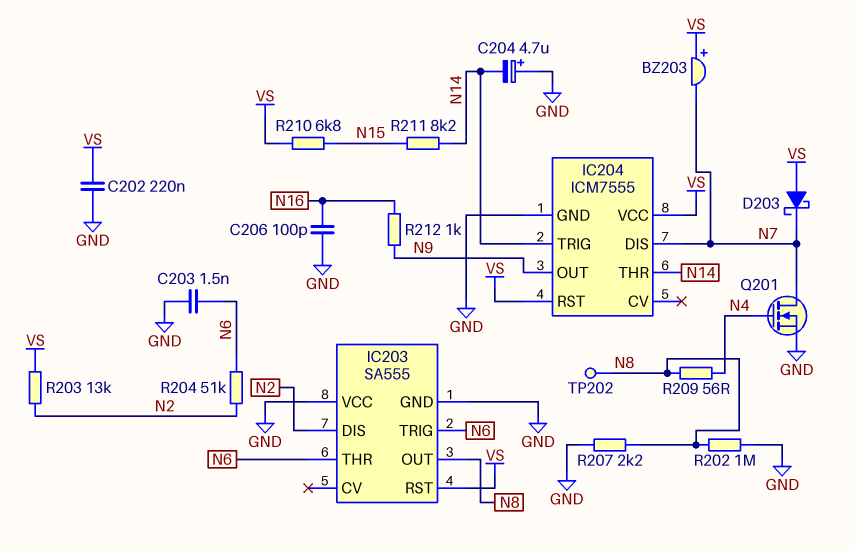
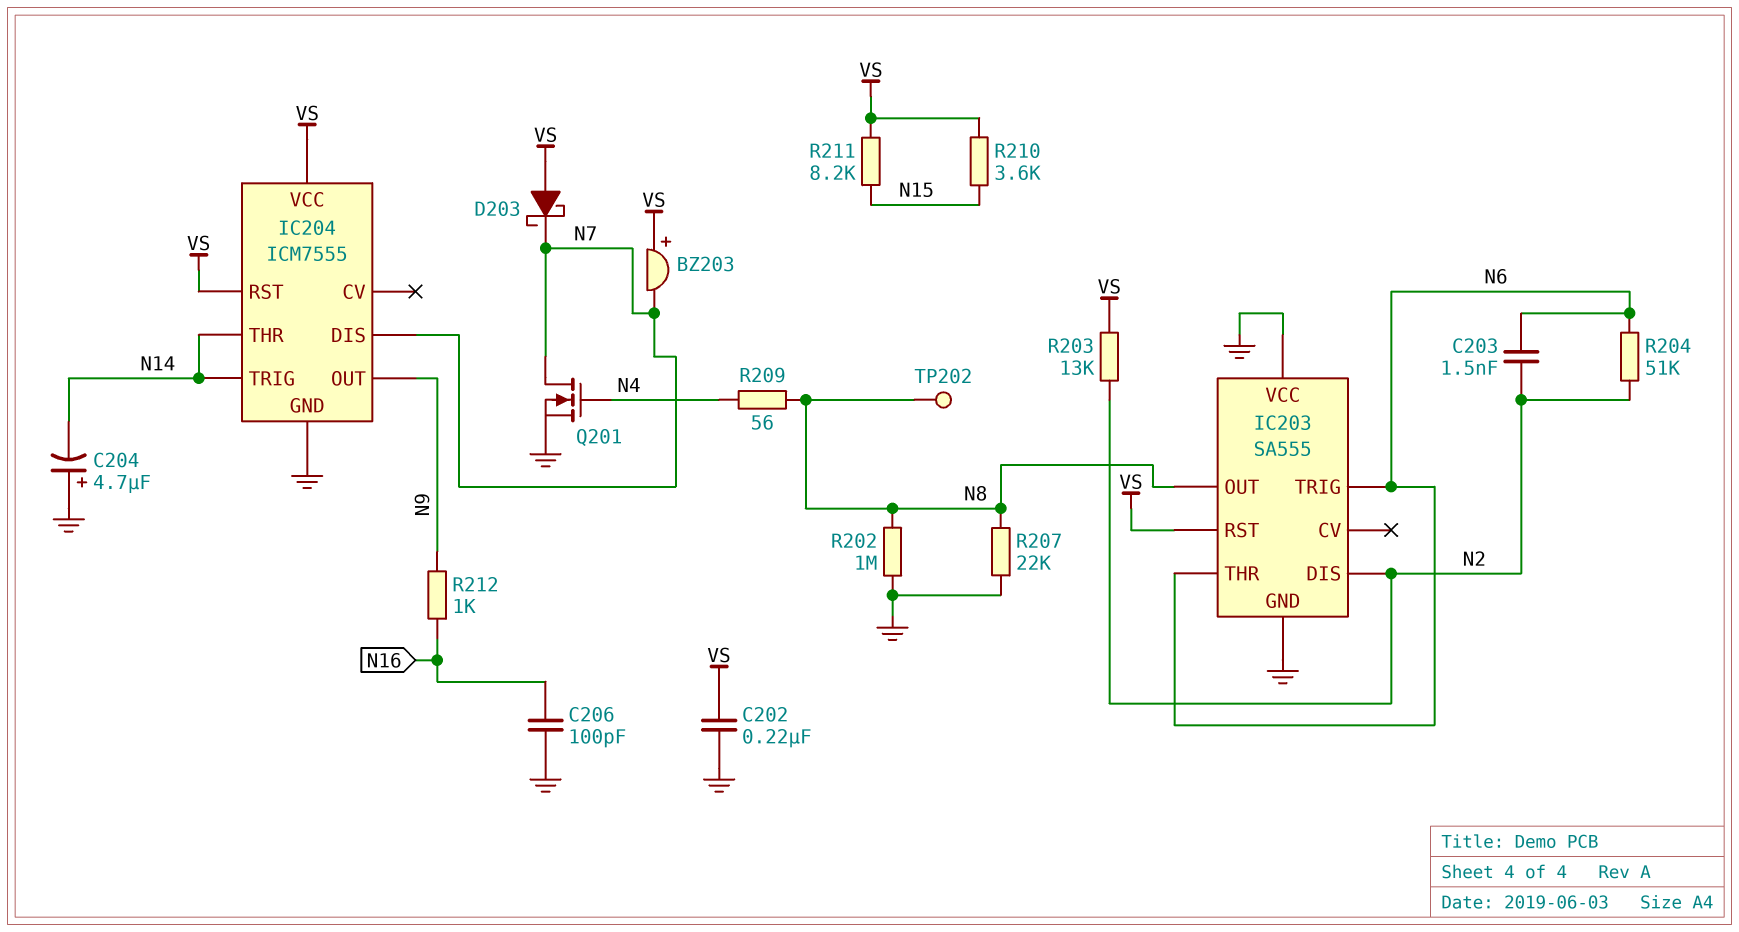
C203: 1.5nF (GND, N6) -> 1.5nF (N2, N6)
R207: 2.2k (GND, N8) -> 22k (GND, N8)
R210: 6.8k (N15, VS) -> 3.6k (N15, VS)
R211: 8.2k (N14, N15) -> 8.2k (N15, VS)

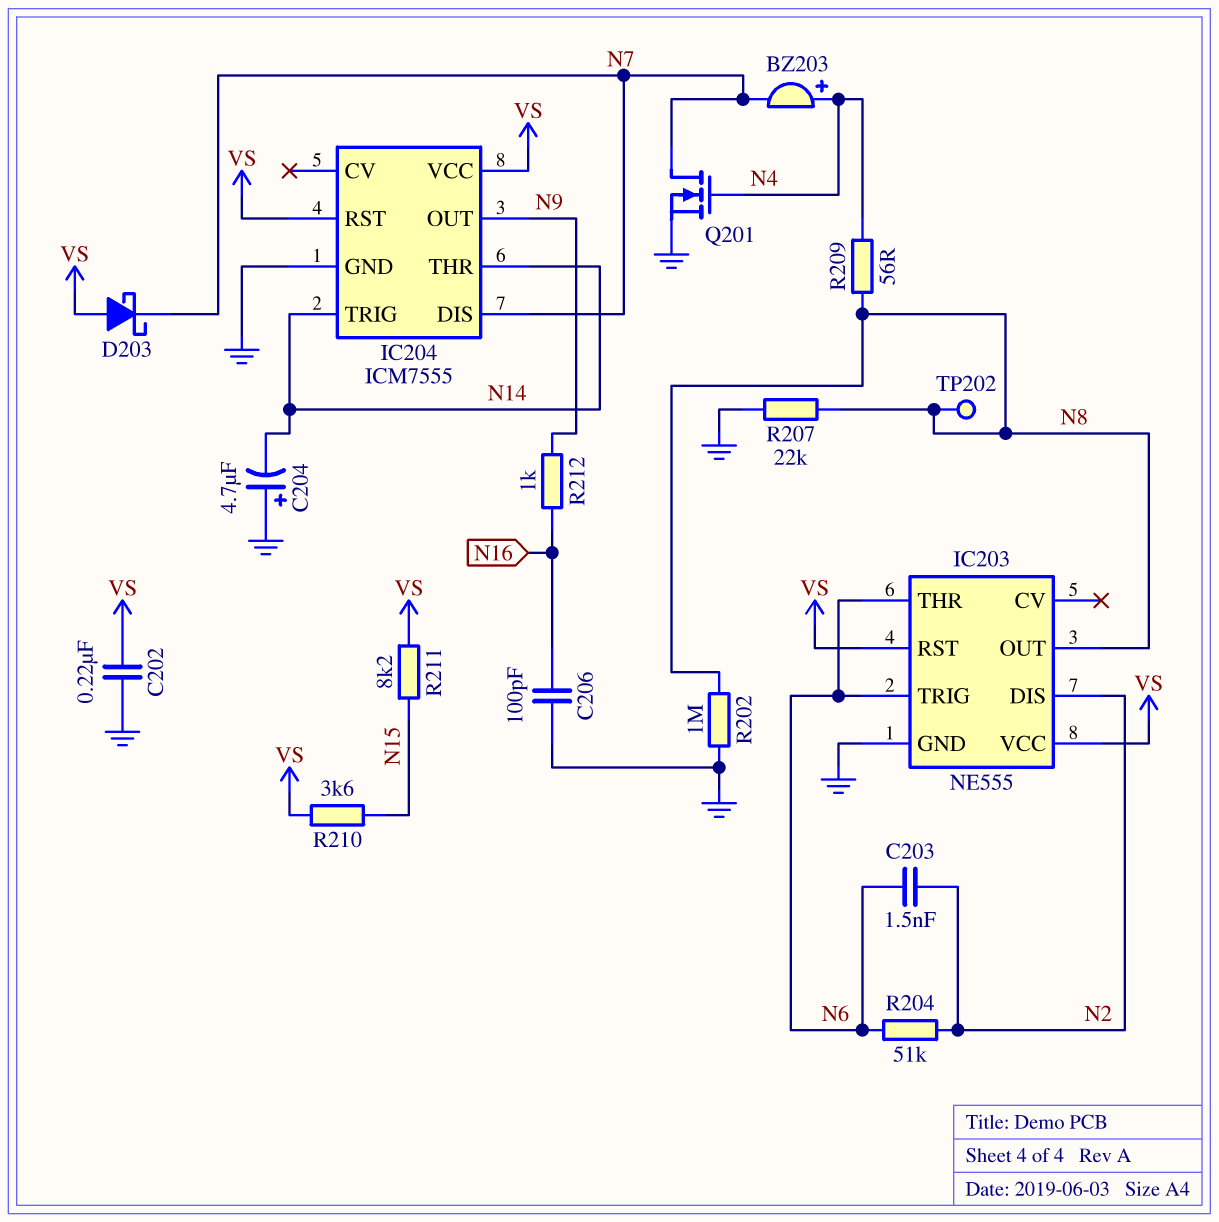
BZ203: buzzer (plus VS, minus N7) -> buzzer (plus N4, minus N7)
IC203: SA555 -> NE555
IC203 pin VCC: GND -> VS
R203: 13k (N2, VS) -> none

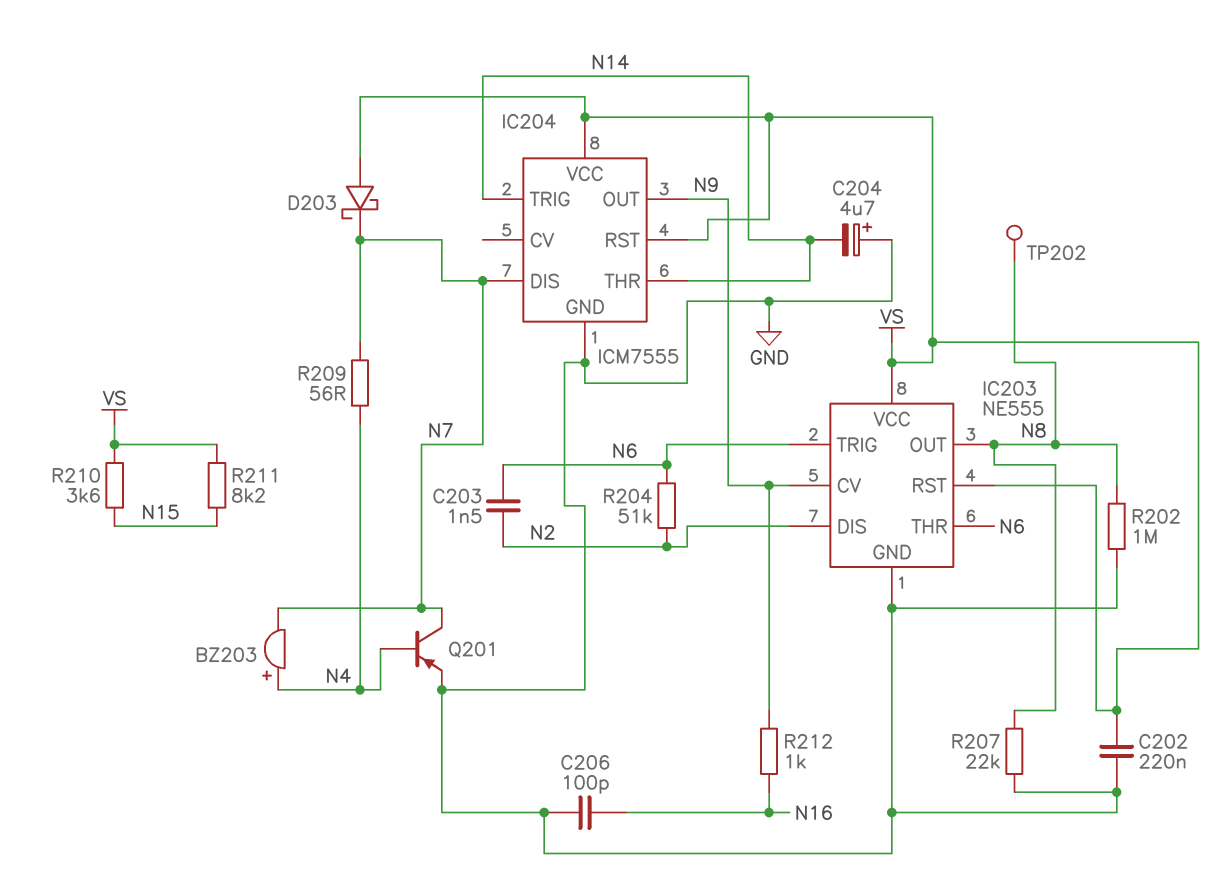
IC203 pin CV: none -> N9
Q201: NMOS (G N4, D N7, S GND) -> PNP (B N4, C N7, E GND)
R209: 56 (N4, N8) -> 56 (N4, N7)

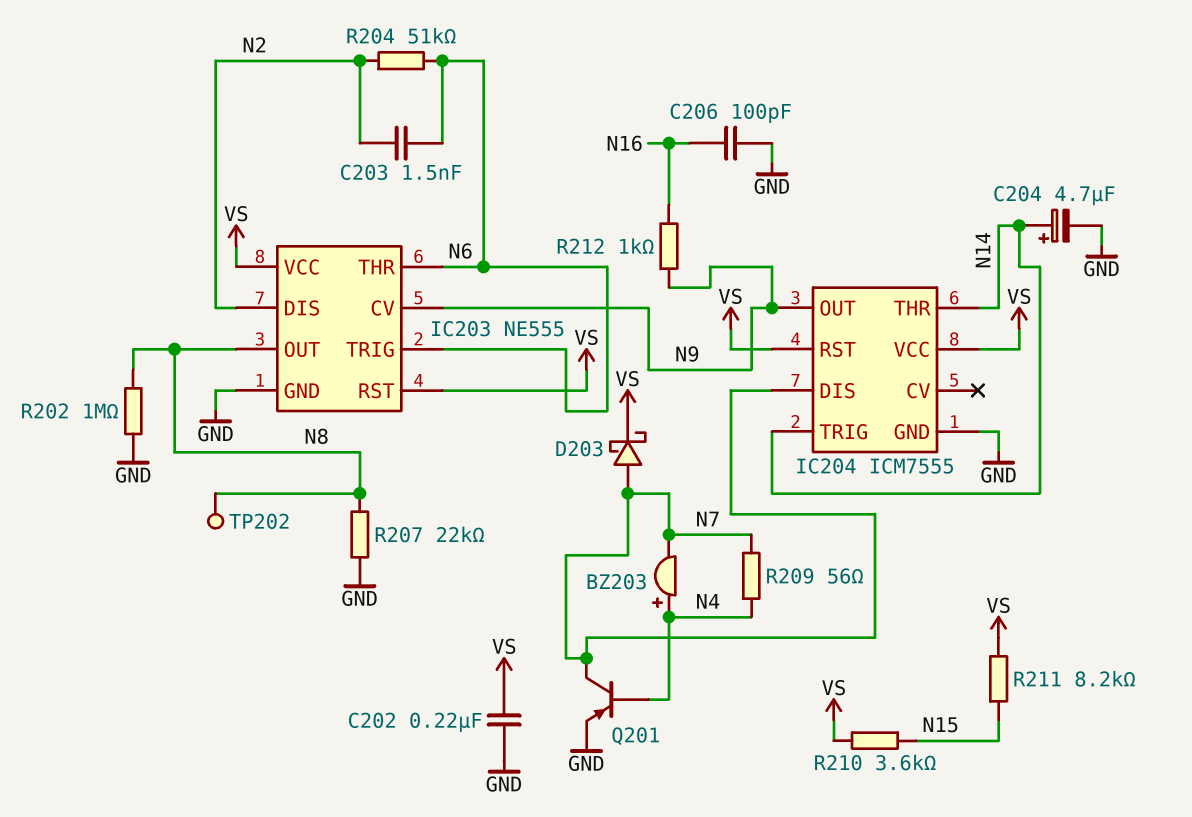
C204: 4.7uF (plus GND, minus N14) -> 4.7uF (plus N14, minus GND)
D203: schottky (A VS, K N7) -> schottky (A N7, K VS)

